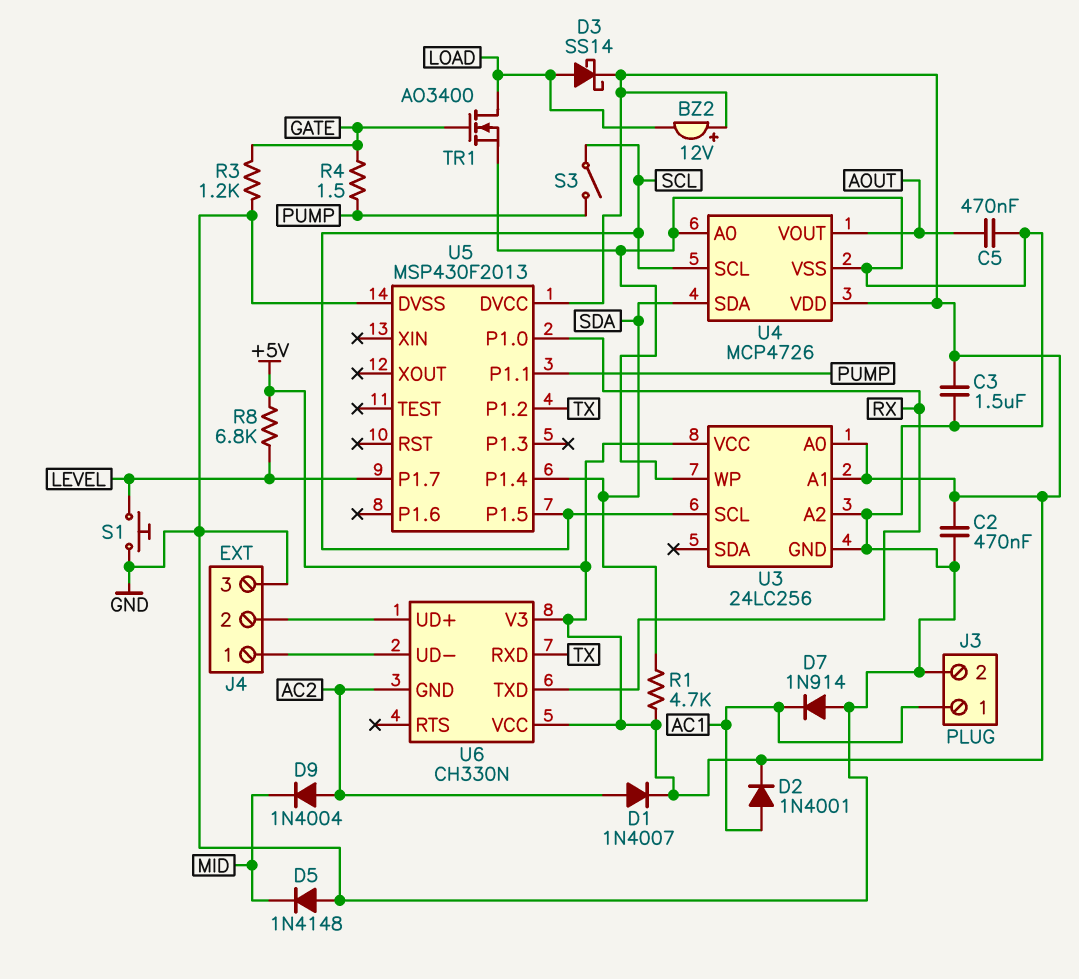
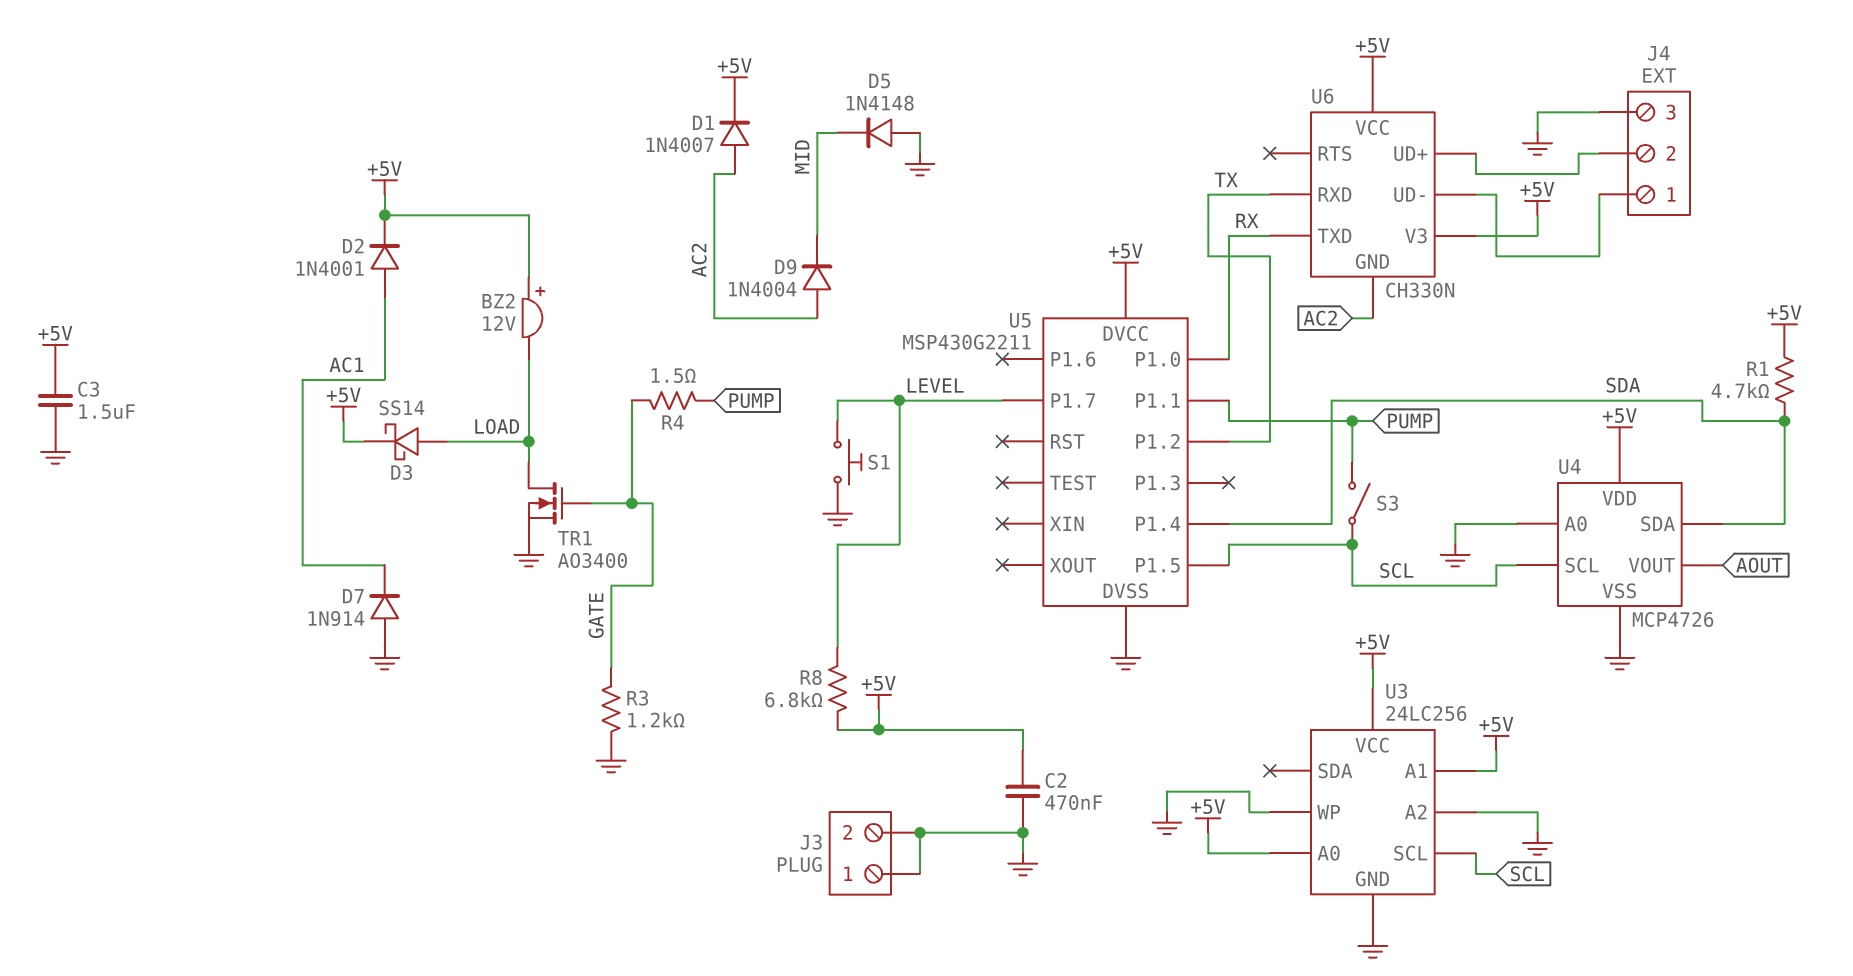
C5: 470nF (AOUT, GND) -> none
J3 pin 1: AC1 -> GND
U5: MSP430F2013 -> MSP430G2211

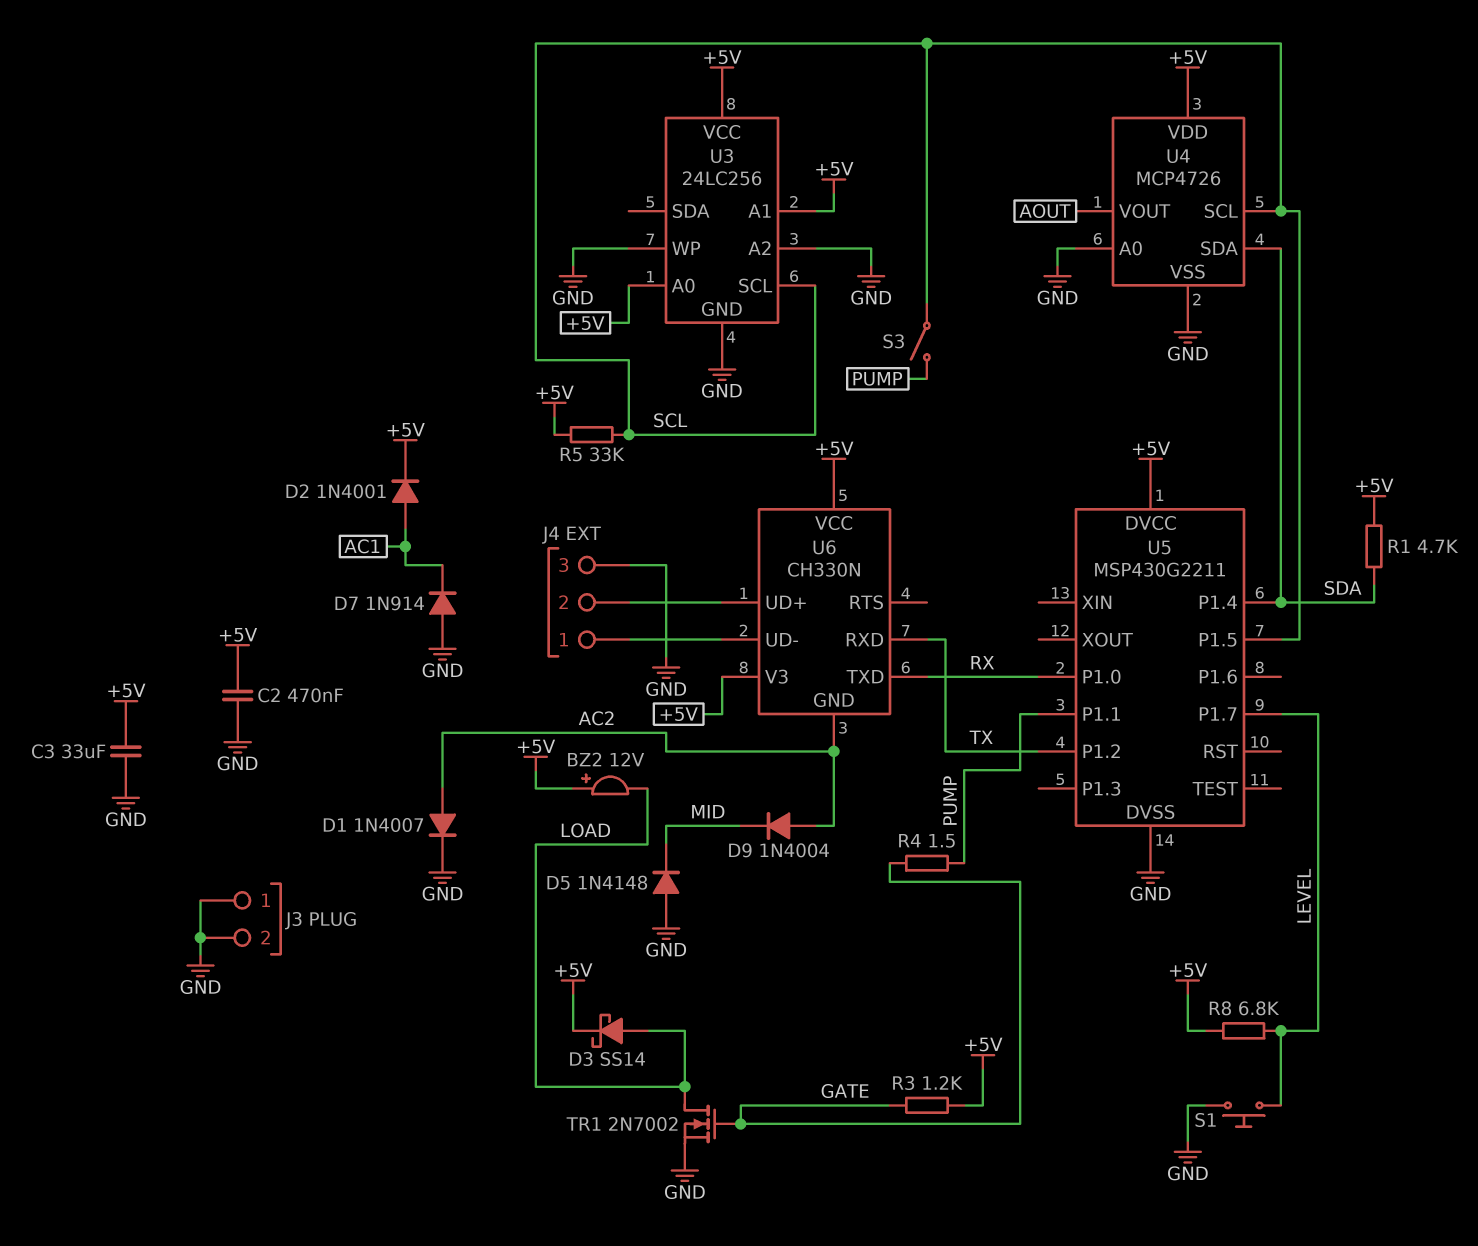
C3: 1.5uF (+5V, GND) -> 33uF (+5V, GND)
D1: diode 1N4007 (A AC2, K +5V) -> diode 1N4007 (A AC2, K GND)
R3: 1.2k (GATE, GND) -> 1.2k (+5V, GATE)
R5: none -> 33k (+5V, SCL)
TR1: NMOS AO3400 (G GATE, D LOAD, S GND) -> NMOS 2N7002 (G GATE, D LOAD, S GND)

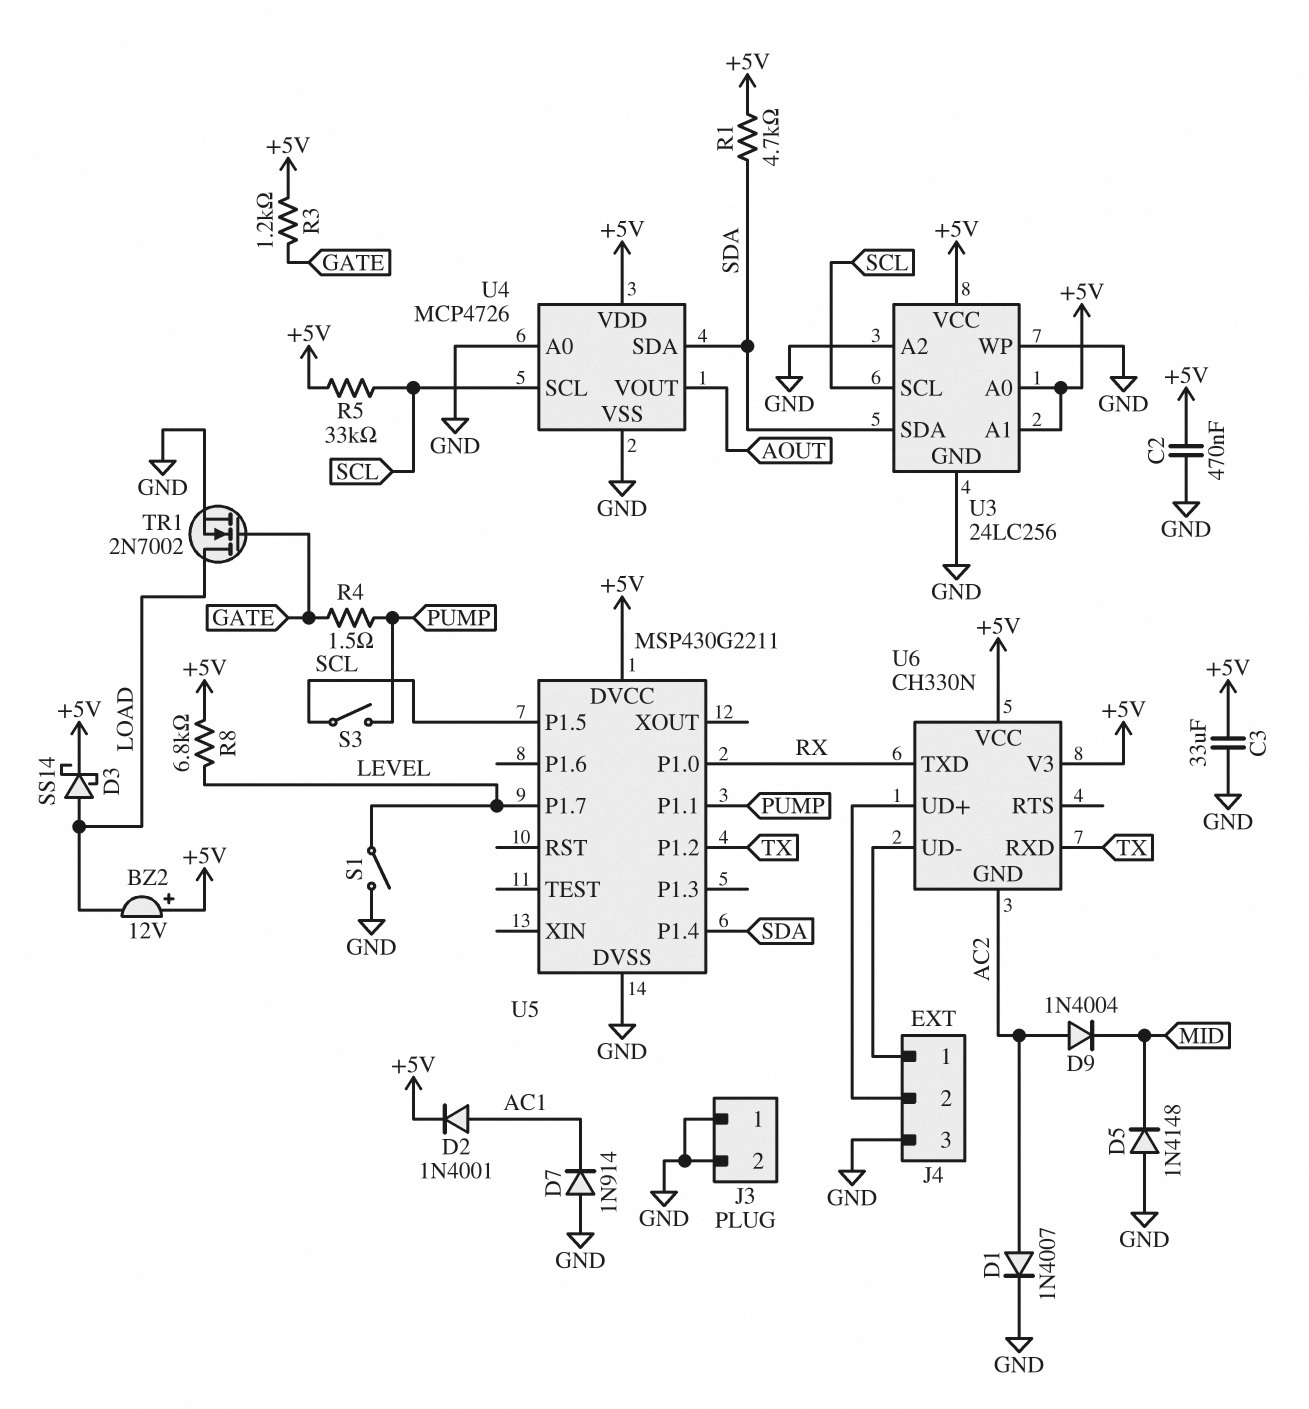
S1: button (GND, LEVEL) -> switch (GND, LEVEL)
U3 pin SDA: none -> SDA

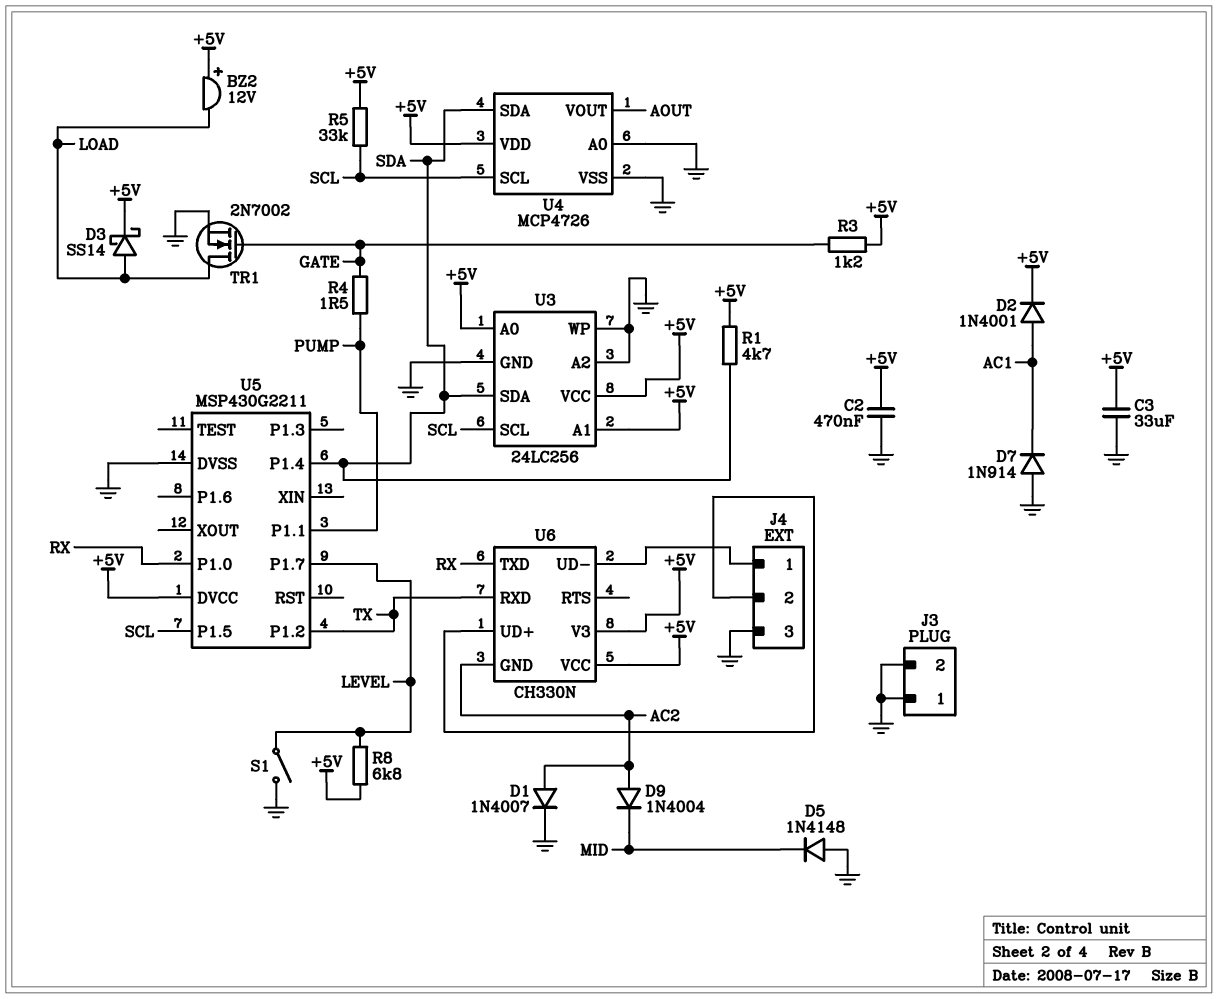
S3: switch (PUMP, SCL) -> none

